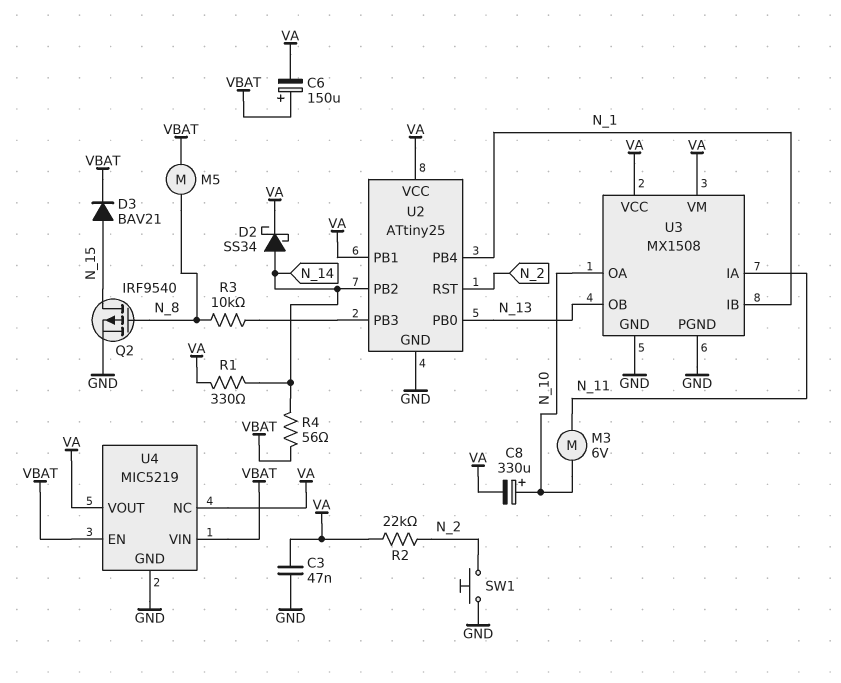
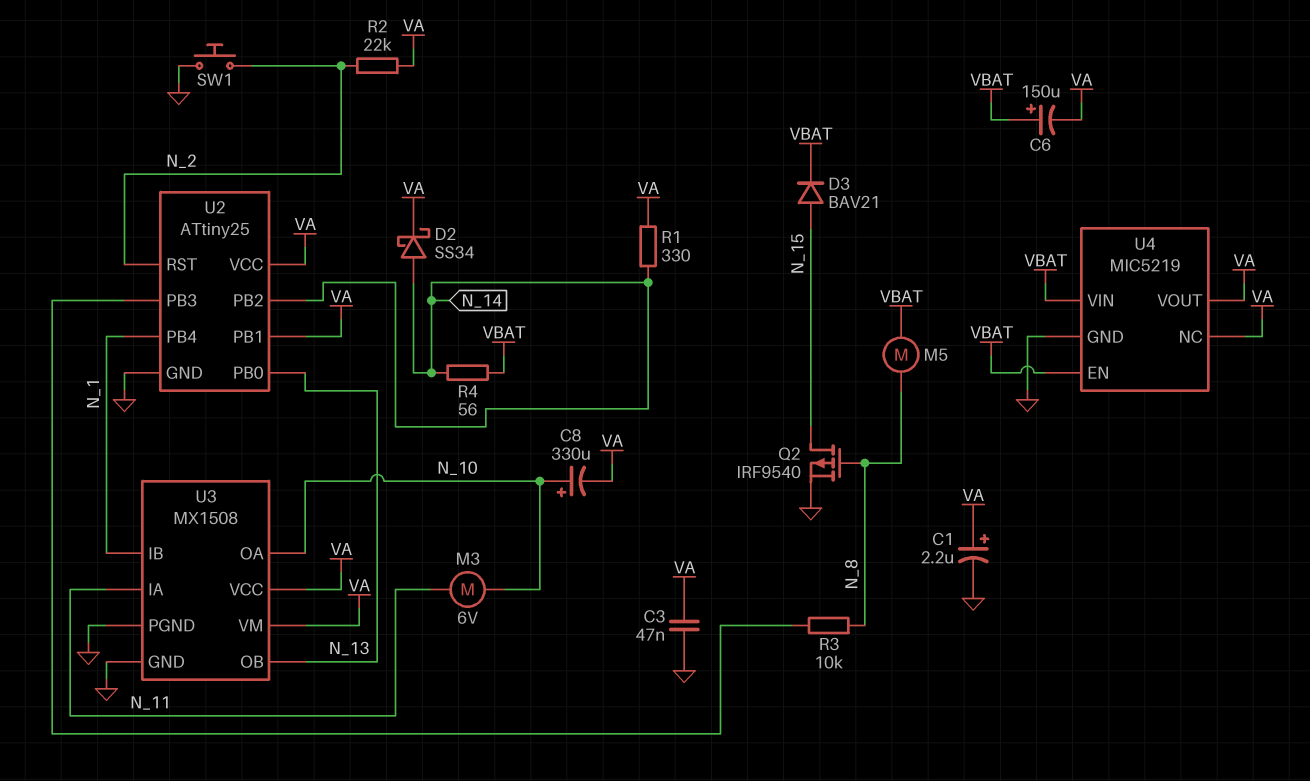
C1: none -> 2.2uF (plus VA, minus GND)

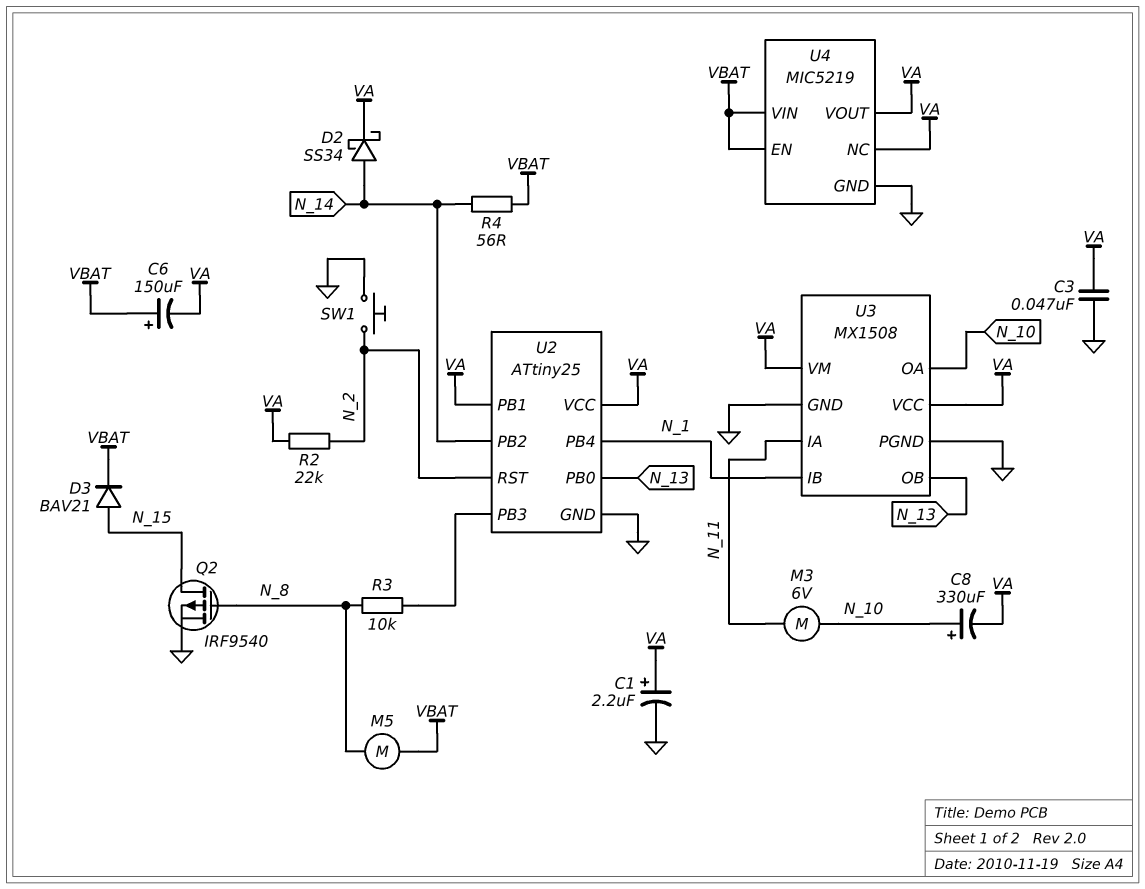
R1: 330 (N_14, VA) -> none

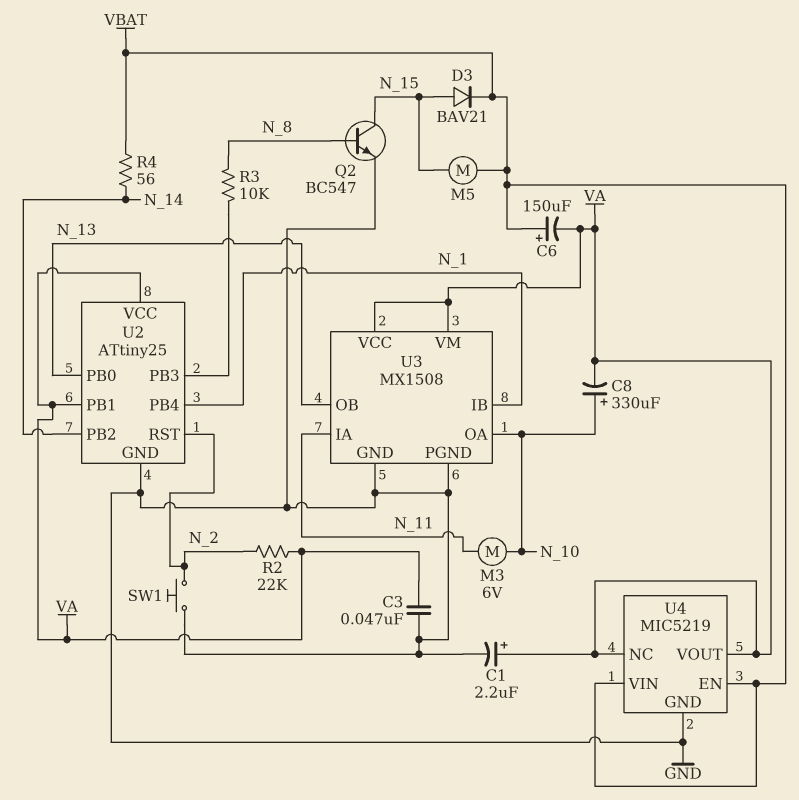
D2: schottky SS34 (A N_14, K VA) -> none
M5: motor (N_8, VBAT) -> motor (N_15, VBAT)
Q2: PMOS IRF9540 (G N_8, D N_15, S GND) -> NPN BC547 (B N_8, C N_15, E GND)

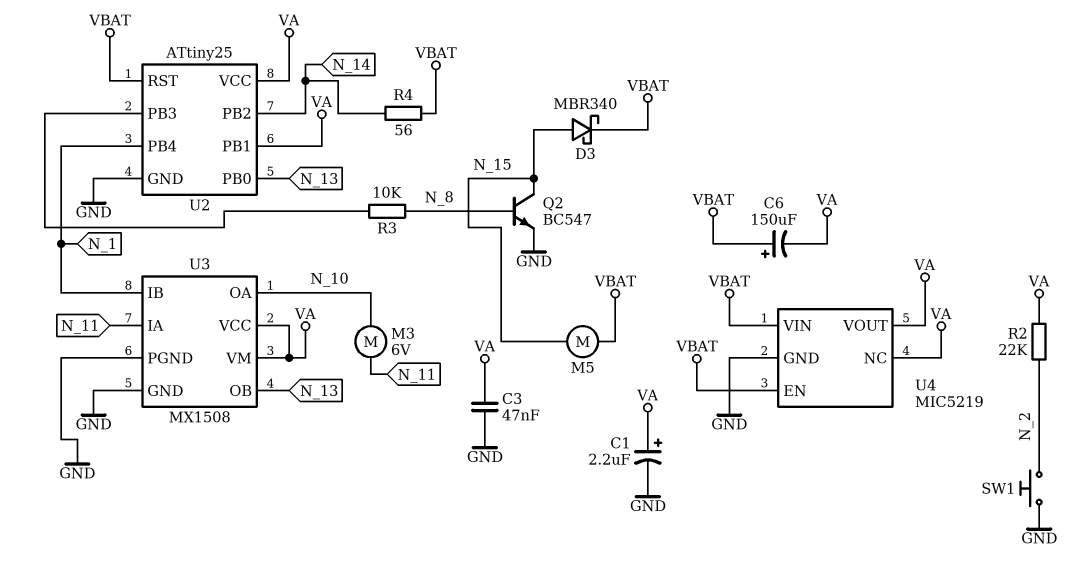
C8: 330uF (plus N_10, minus VA) -> none
D3: diode BAV21 (A N_15, K VBAT) -> schottky MBR340 (A N_15, K VBAT)
U2 pin RST: N_2 -> VBAT

